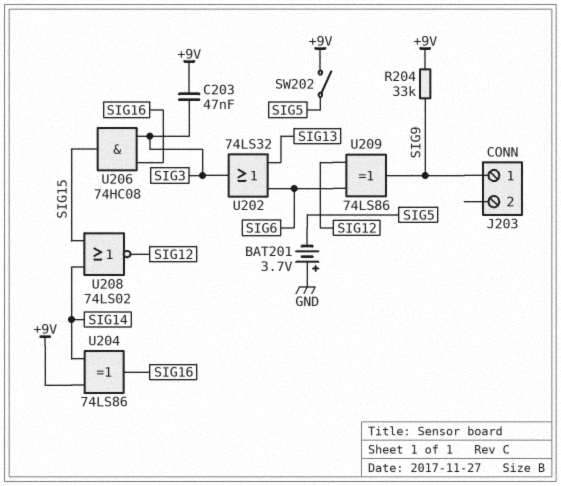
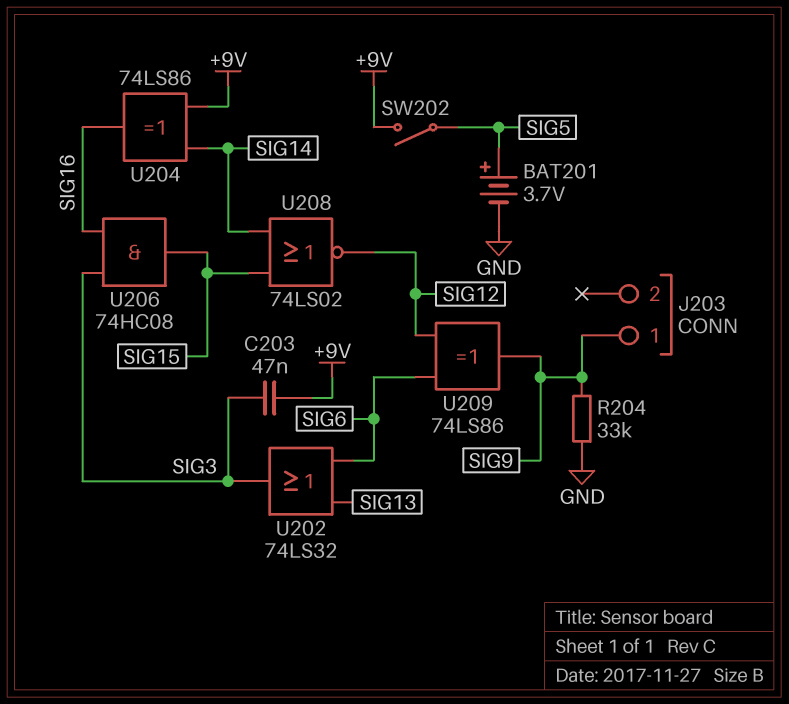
BAT201: 3.7V (plus GND, minus SIG5) -> 3.7V (plus SIG5, minus GND)
R204: 33k (+9V, SIG9) -> 33k (GND, SIG9)

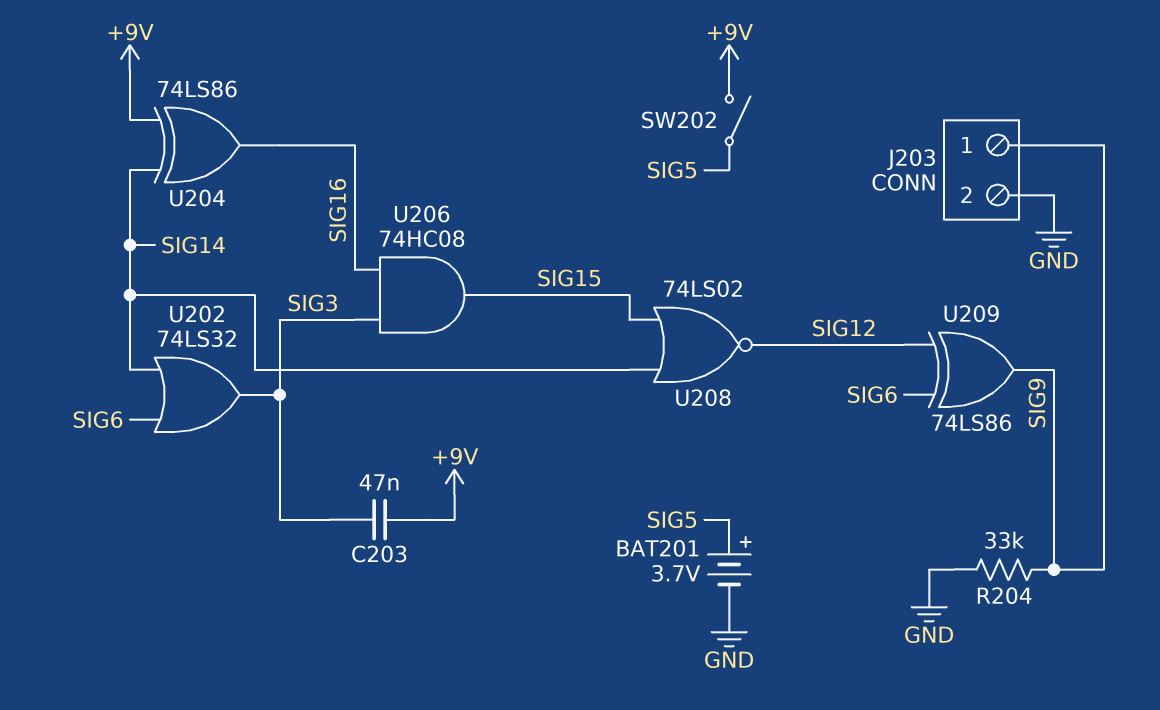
J203 pin 2: none -> GND
U202: OR 74LS32 (in SIG6, in SIG13, out SIG3) -> OR 74LS32 (in SIG6, in SIG14, out SIG3)

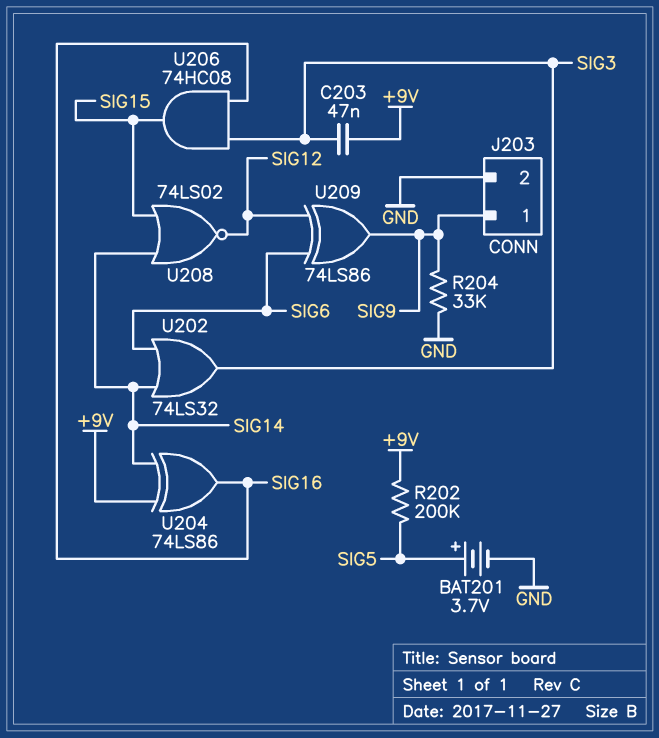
R202: none -> 200k (+9V, SIG5)
SW202: switch (+9V, SIG5) -> none

